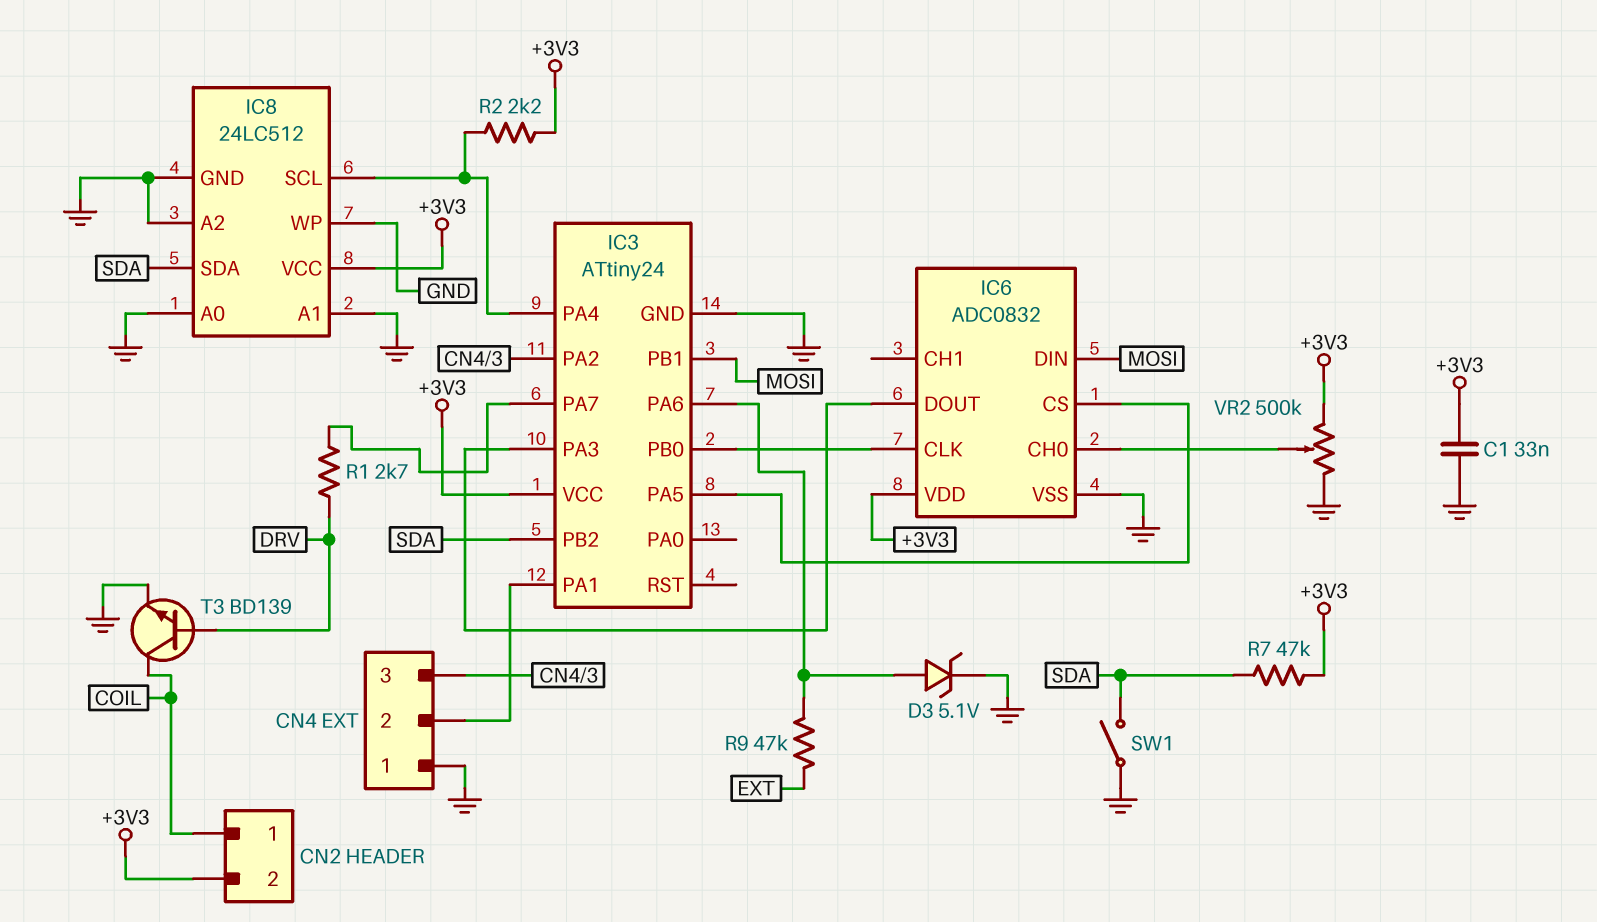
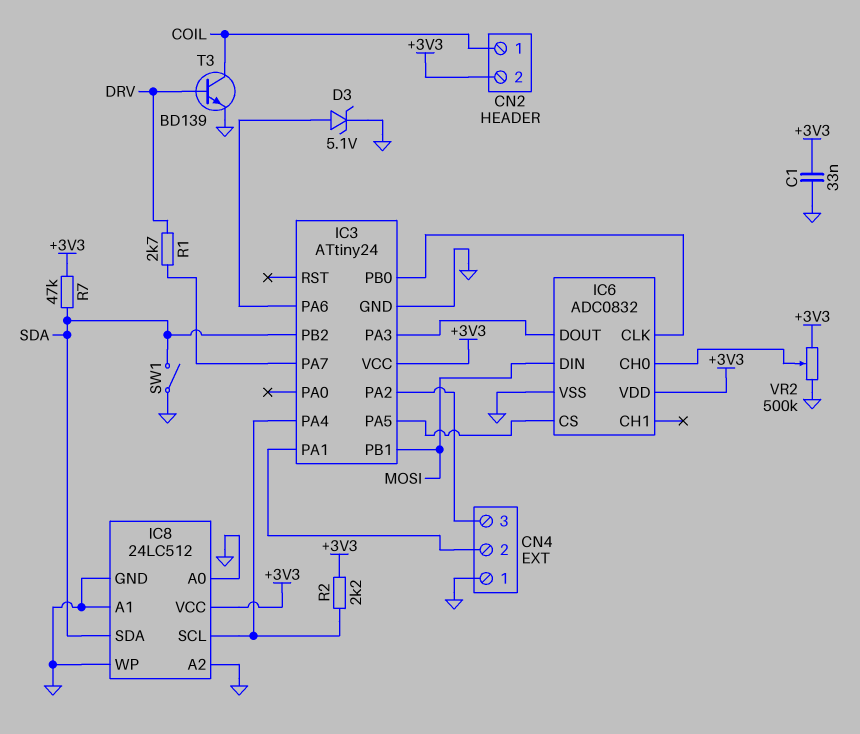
R9: 47k (EXT, IC3/PA6) -> none

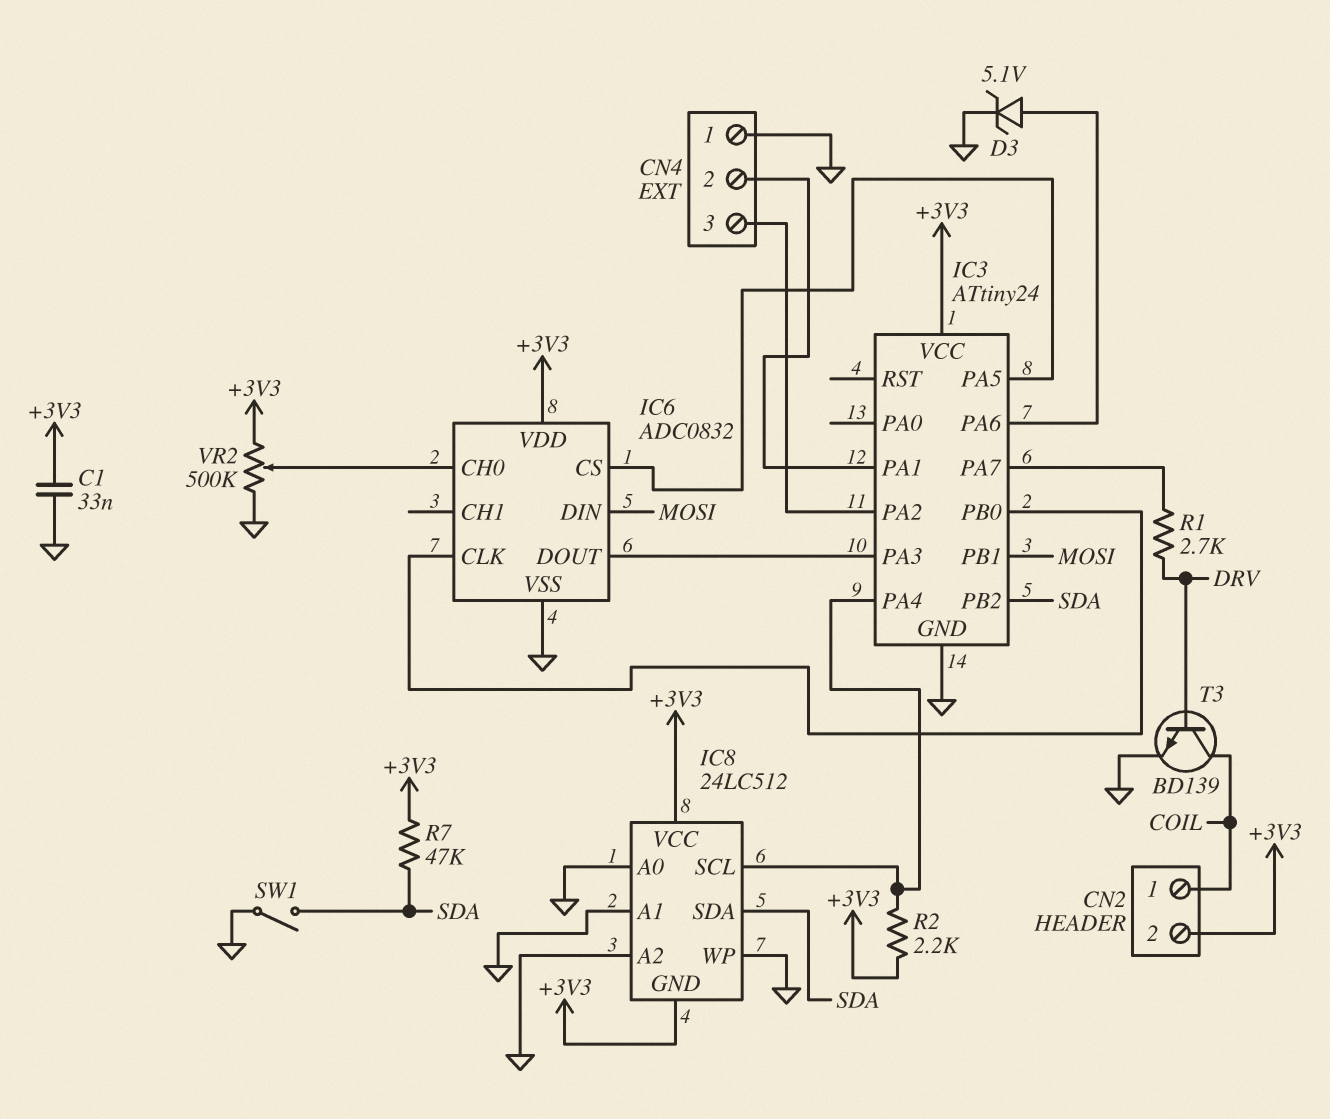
IC8 pin GND: GND -> +3V3

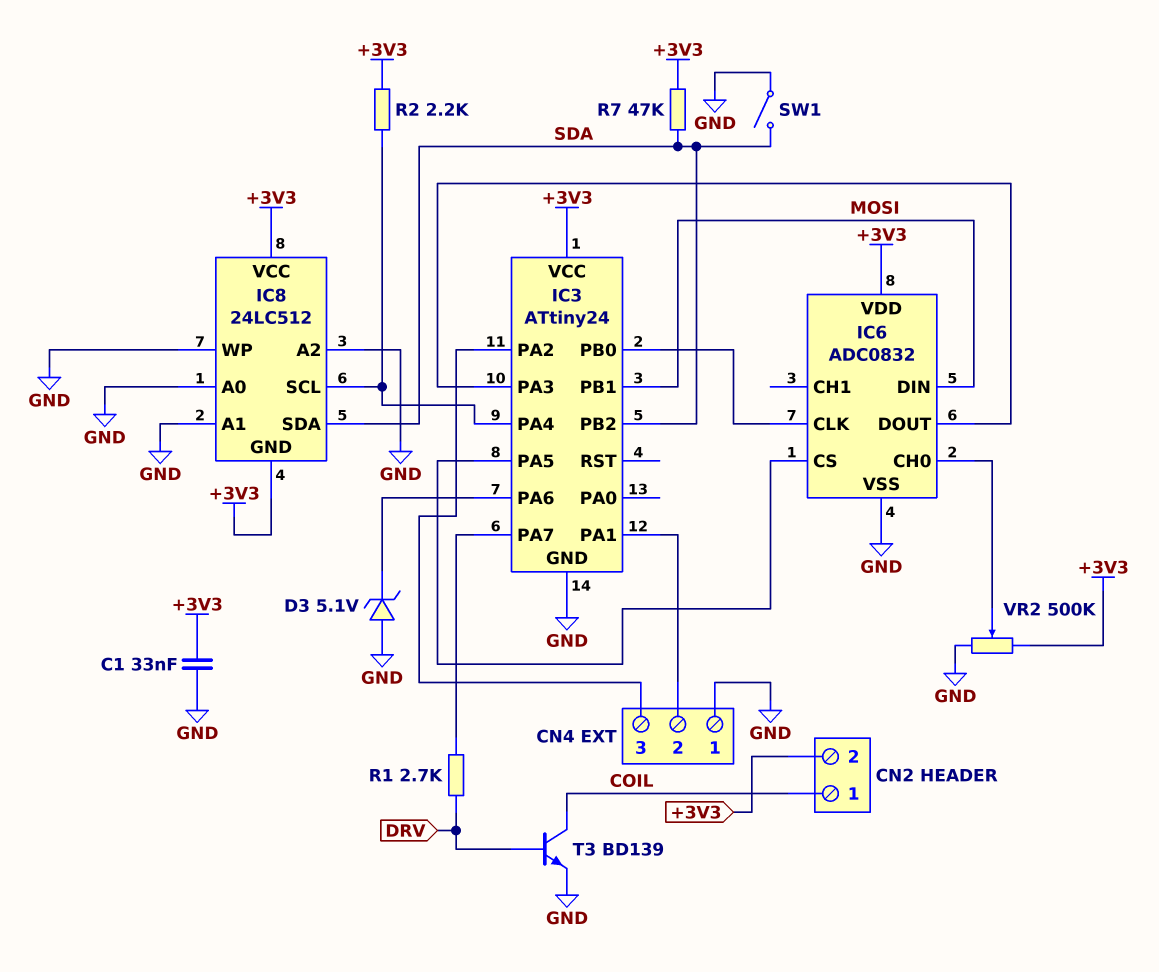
D3: zener 5.1V (A IC3/PA6, K GND) -> zener 5.1V (A GND, K IC3/PA6)

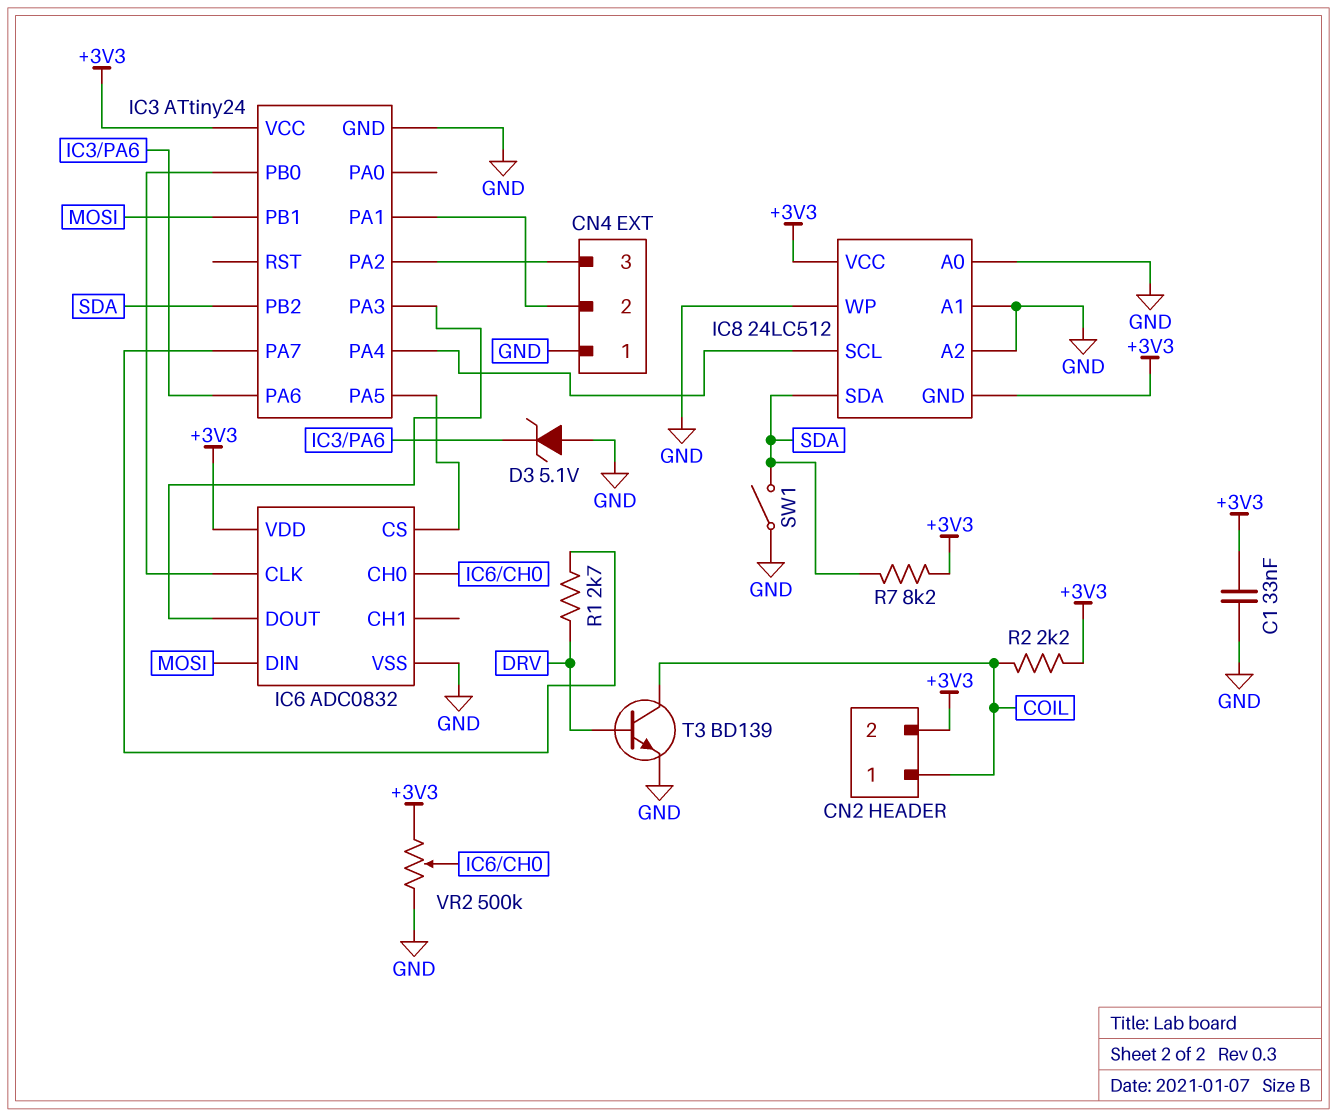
R2: 2.2k (+3V3, IC3/PA4) -> 2.2k (+3V3, COIL)
R7: 47k (+3V3, SDA) -> 8.2k (+3V3, SDA)

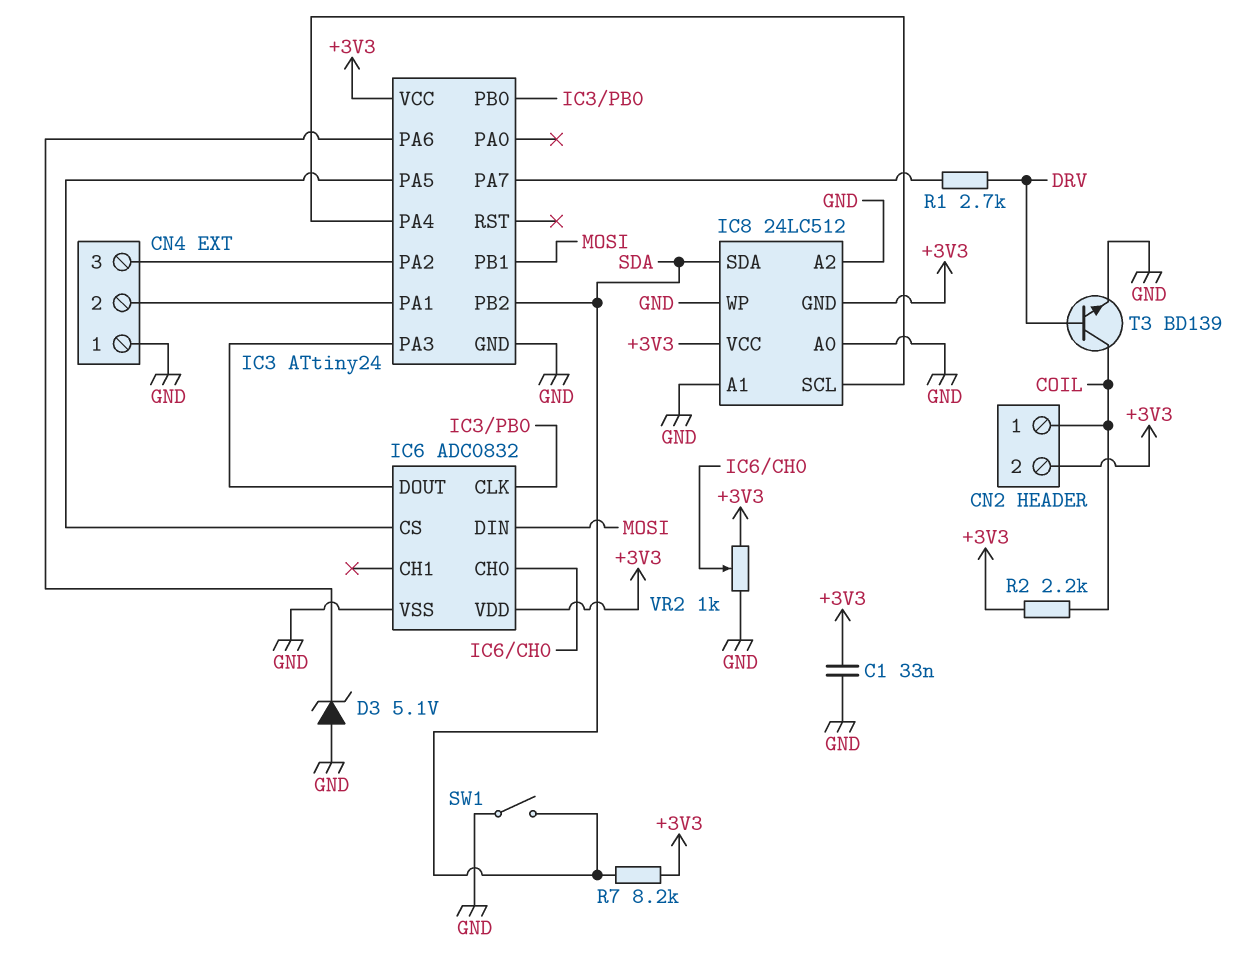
VR2: 500k (+3V3, GND, wiper IC6/CH0) -> 1k (+3V3, GND, wiper IC6/CH0)

